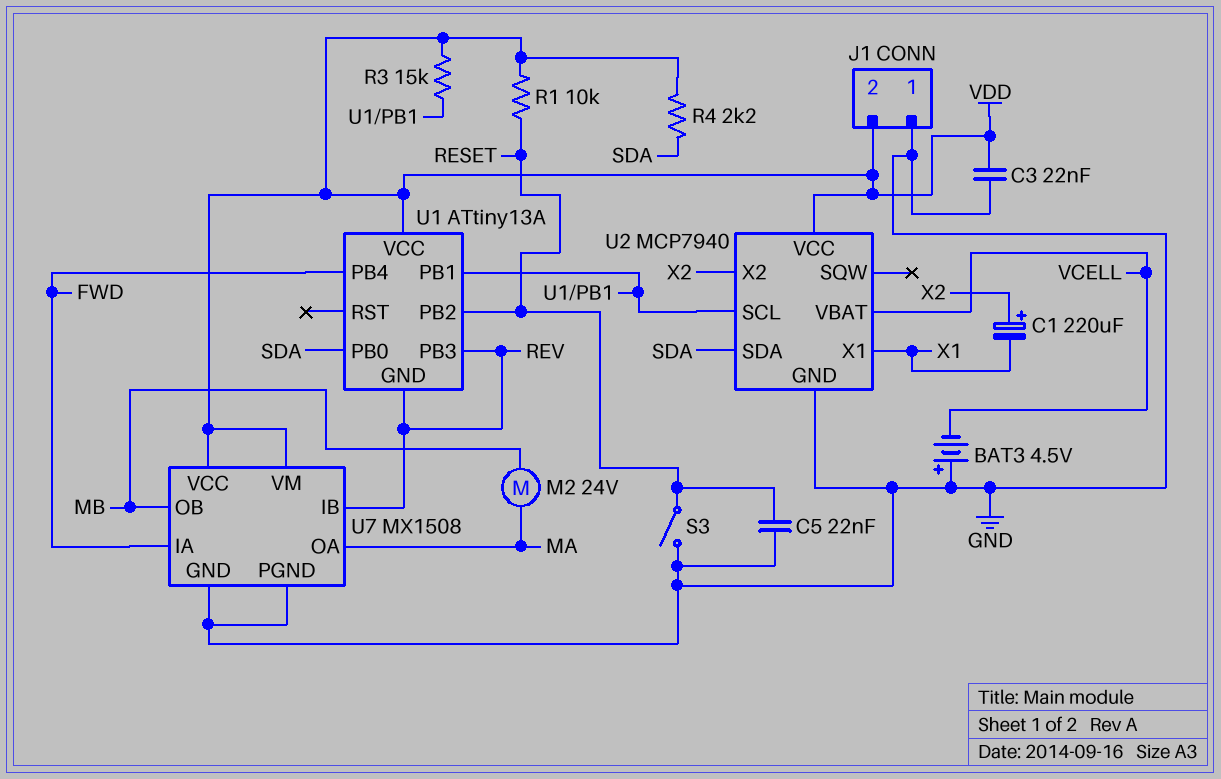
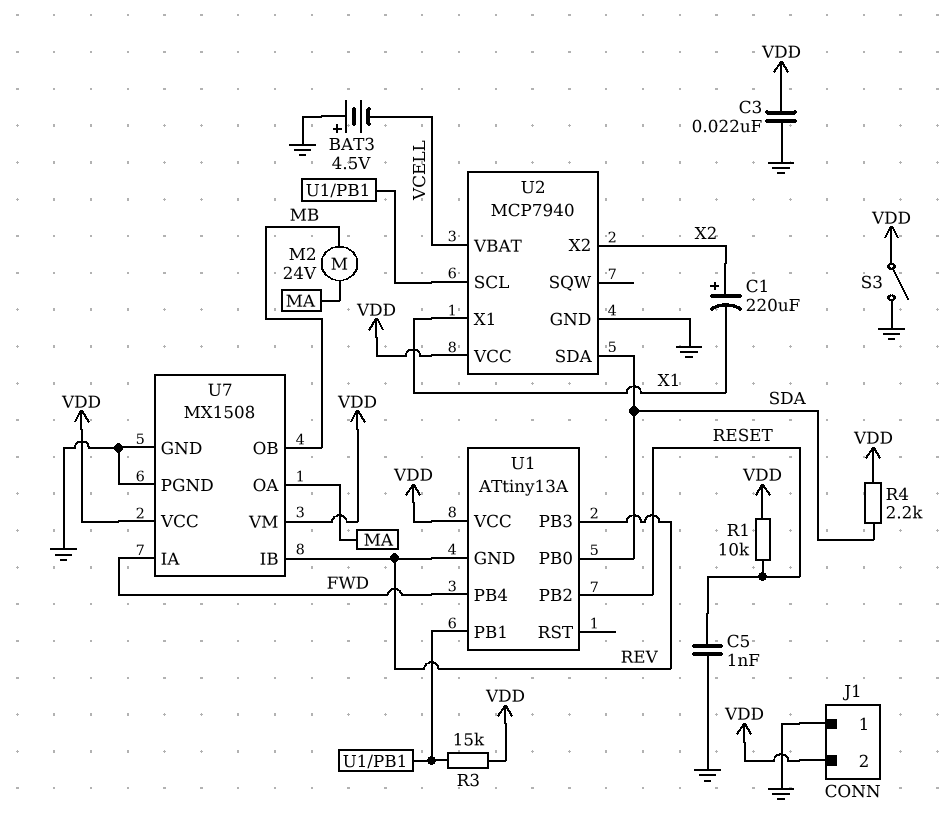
C5: 22nF (GND, RESET) -> 1nF (GND, RESET)
S3: switch (GND, RESET) -> switch (GND, VDD)

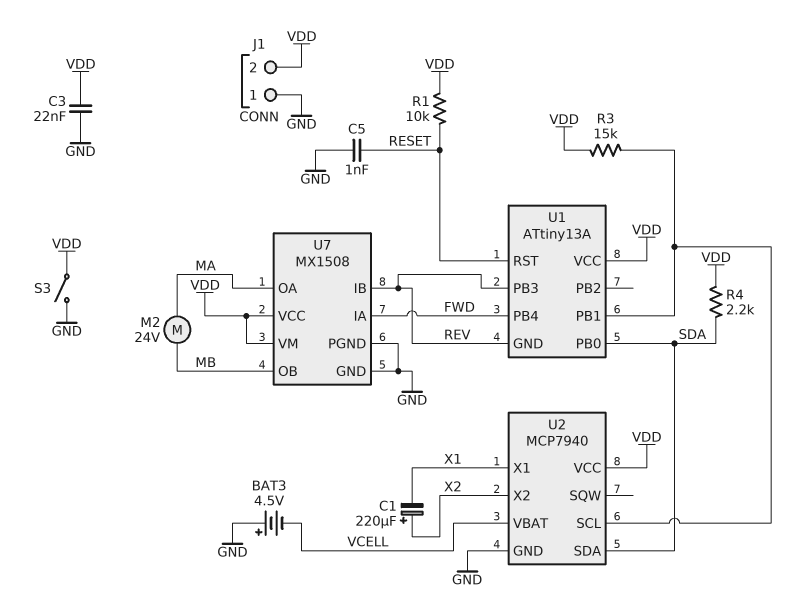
U1 pin PB2: RESET -> none
U1 pin RST: none -> RESET

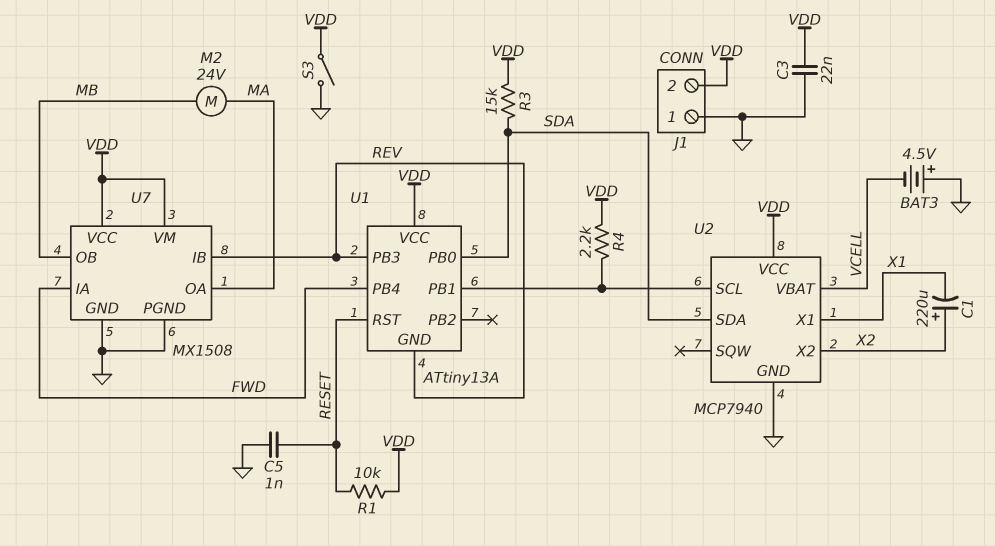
R3: 15k (U1/PB1, VDD) -> 15k (SDA, VDD)
R4: 2.2k (SDA, VDD) -> 2.2k (U1/PB1, VDD)

